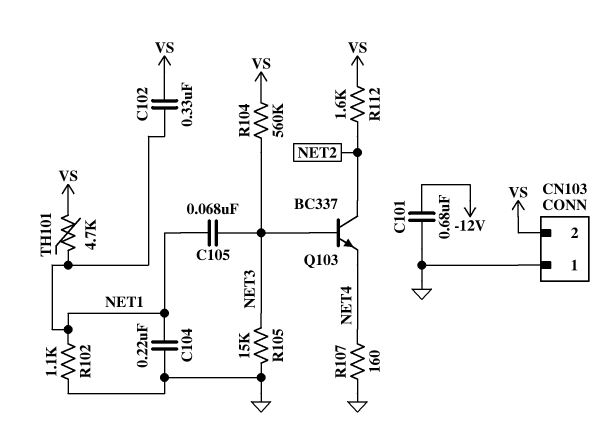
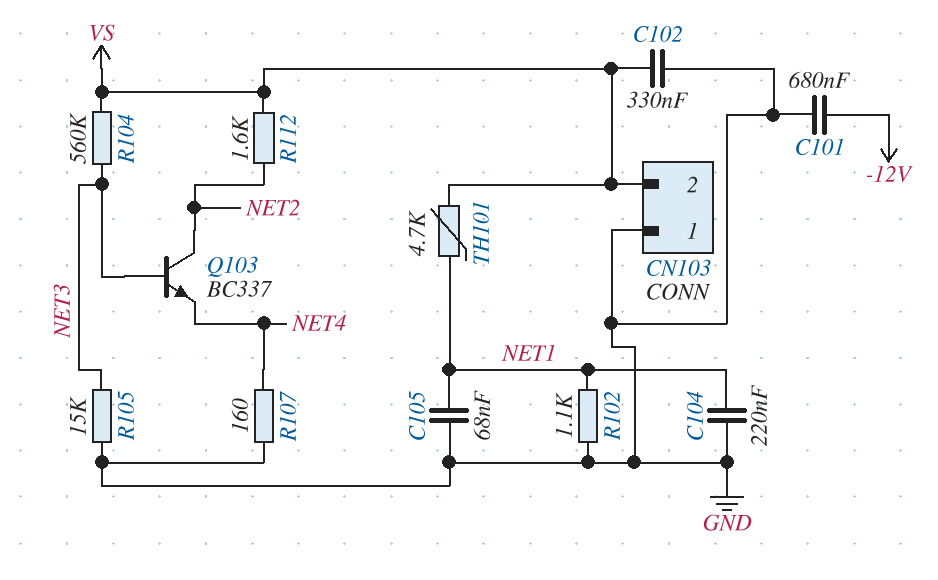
C102: 330nF (NET1, VS) -> 330nF (GND, VS)
C105: 68nF (NET1, NET3) -> 68nF (GND, NET1)

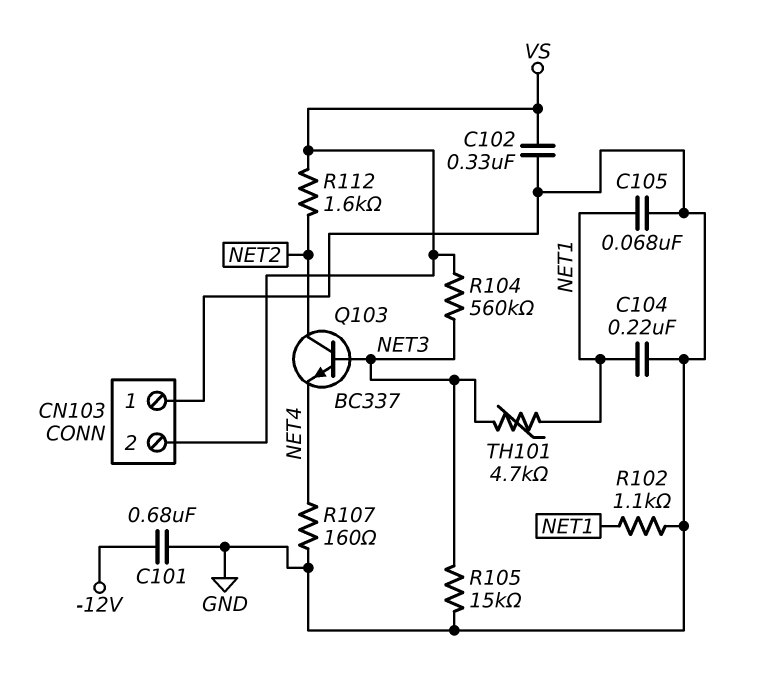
TH101: 4.7k (NET1, VS) -> 4.7k (NET1, NET3)

